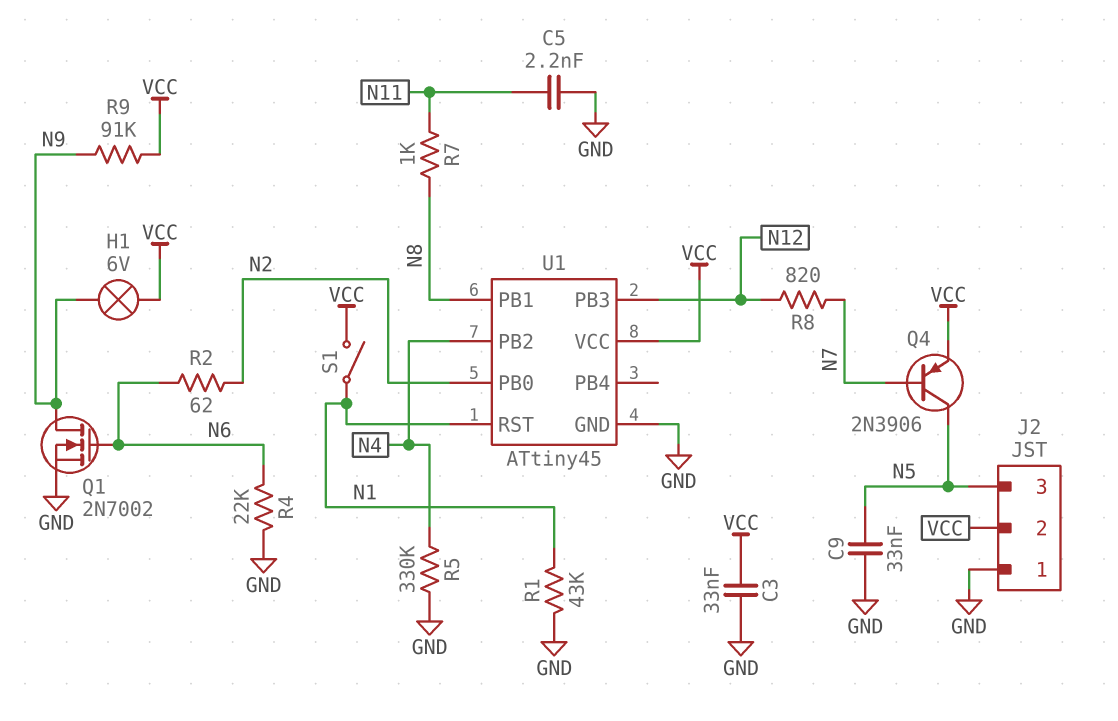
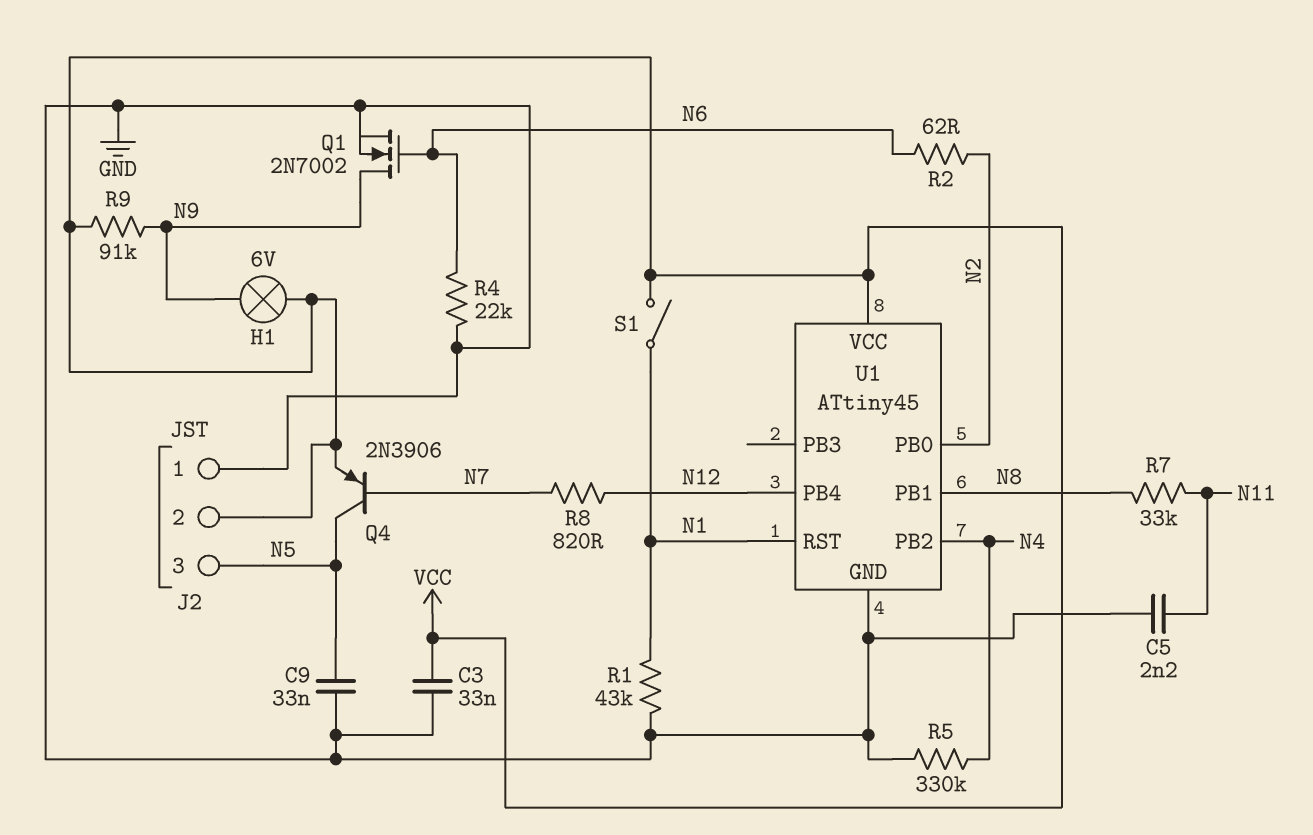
R7: 1k (N8, N11) -> 33k (N8, N11)
U1 pin PB3: N12 -> none
U1 pin PB4: none -> N12

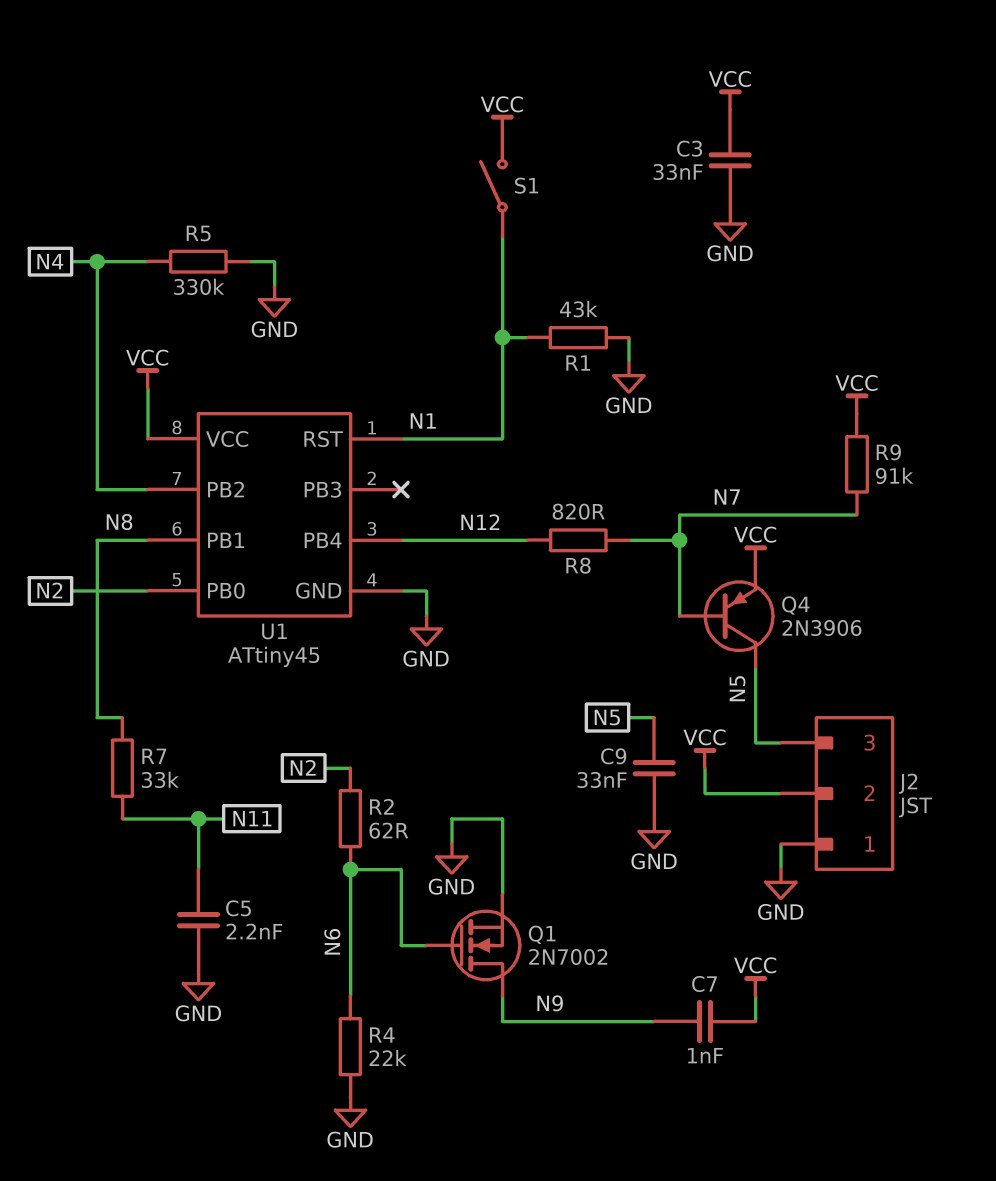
C7: none -> 1nF (N9, VCC)
H1: lamp 6V (N9, VCC) -> none
R9: 91k (N9, VCC) -> 91k (N7, VCC)

